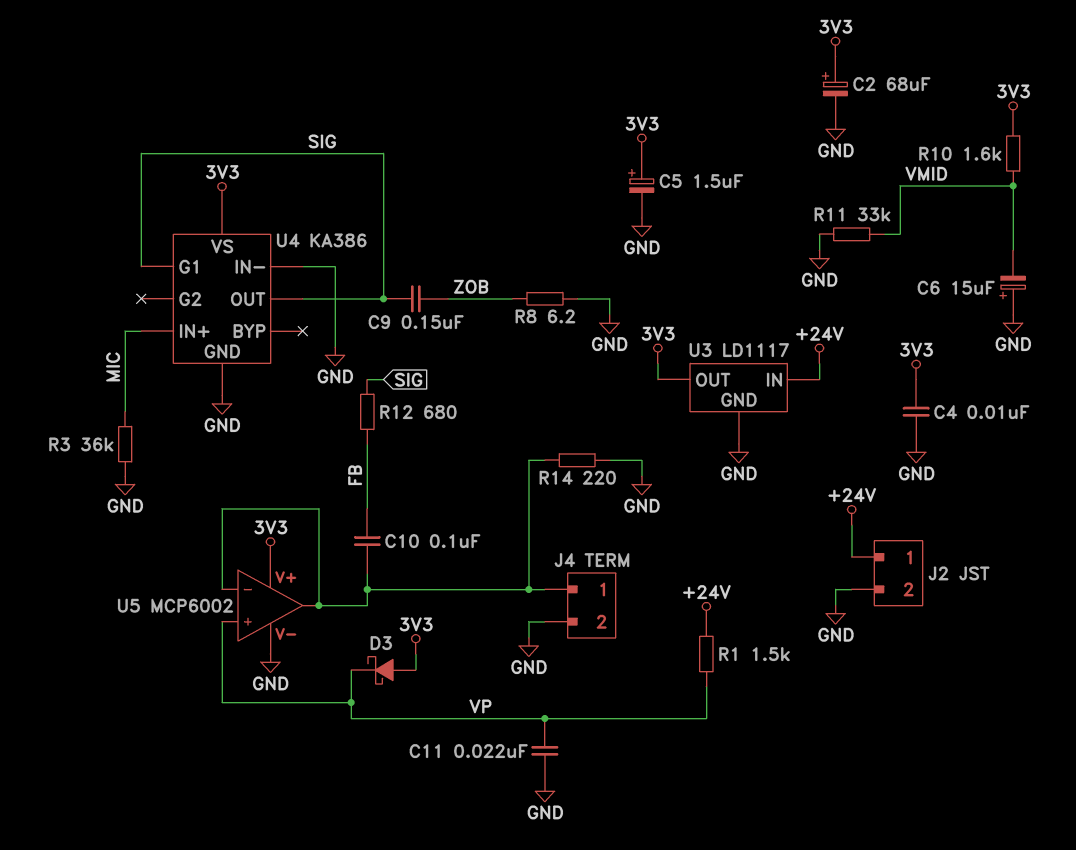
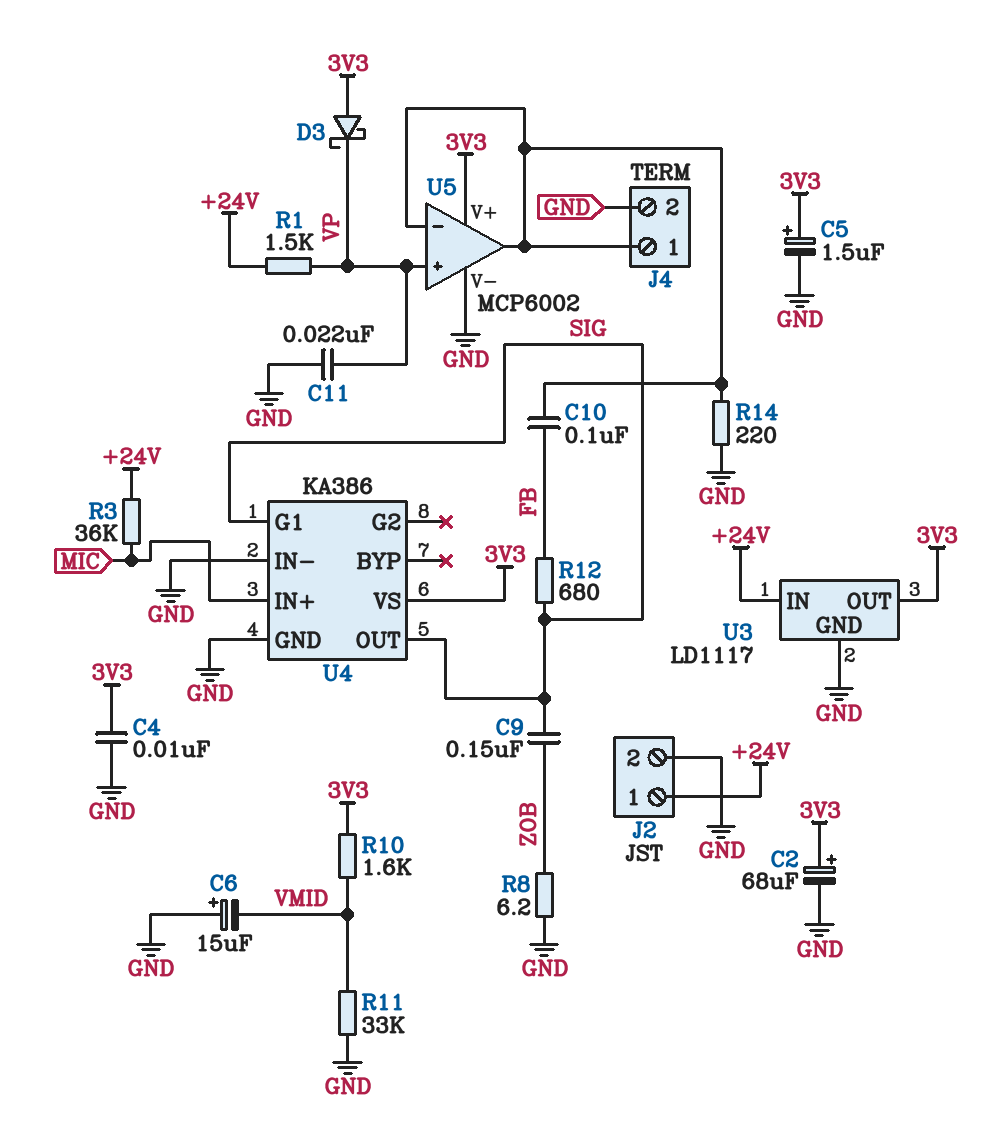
R3: 36k (GND, MIC) -> 36k (+24V, MIC)

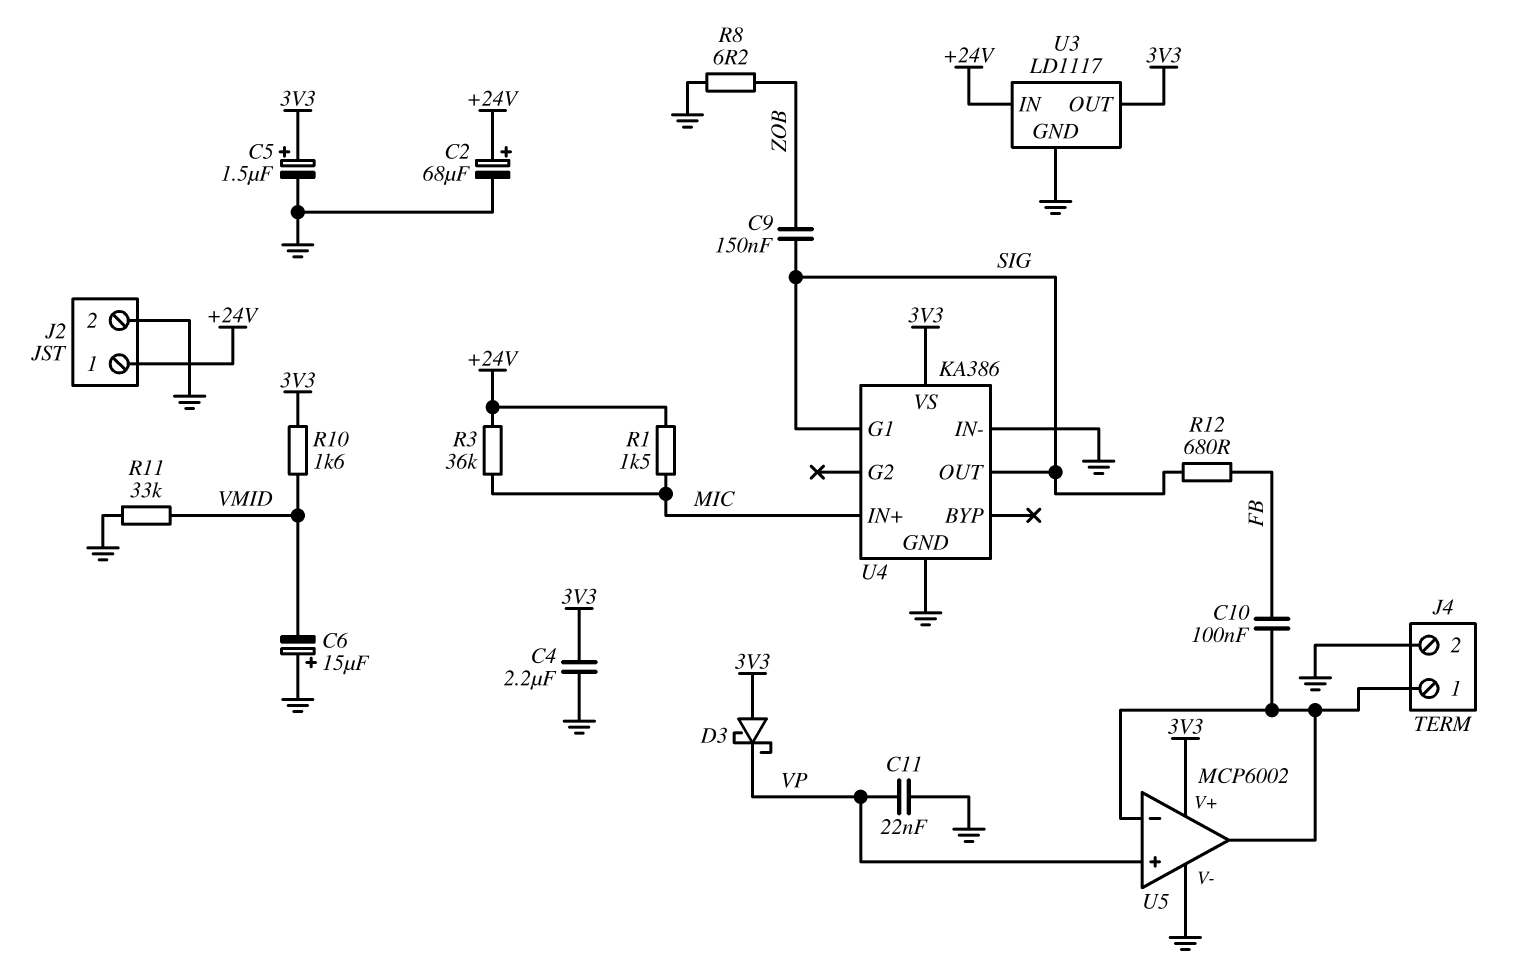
C2: 68uF (plus 3V3, minus GND) -> 68uF (plus +24V, minus GND)
C4: 10nF (3V3, GND) -> 2.2uF (3V3, GND)
R1: 1.5k (+24V, VP) -> 1.5k (+24V, MIC)
R14: 220 (GND, J4/1) -> none

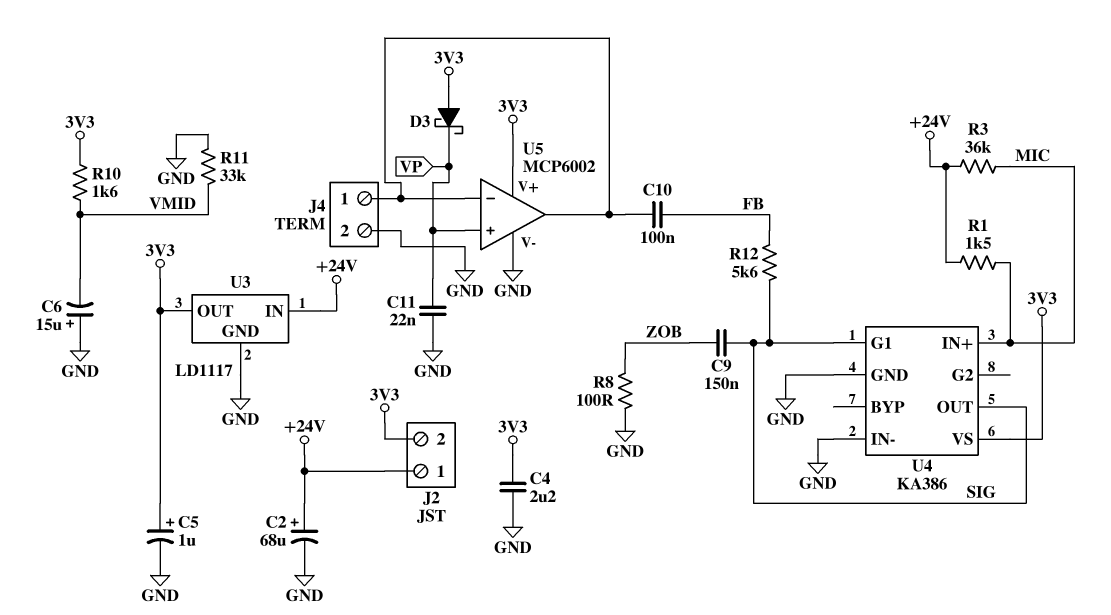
C5: 1.5uF (plus 3V3, minus GND) -> 1uF (plus 3V3, minus GND)
J2 pin 2: GND -> 3V3
R8: 6.2 (GND, ZOB) -> 100 (GND, ZOB)
R12: 680 (FB, SIG) -> 5.6k (FB, SIG)

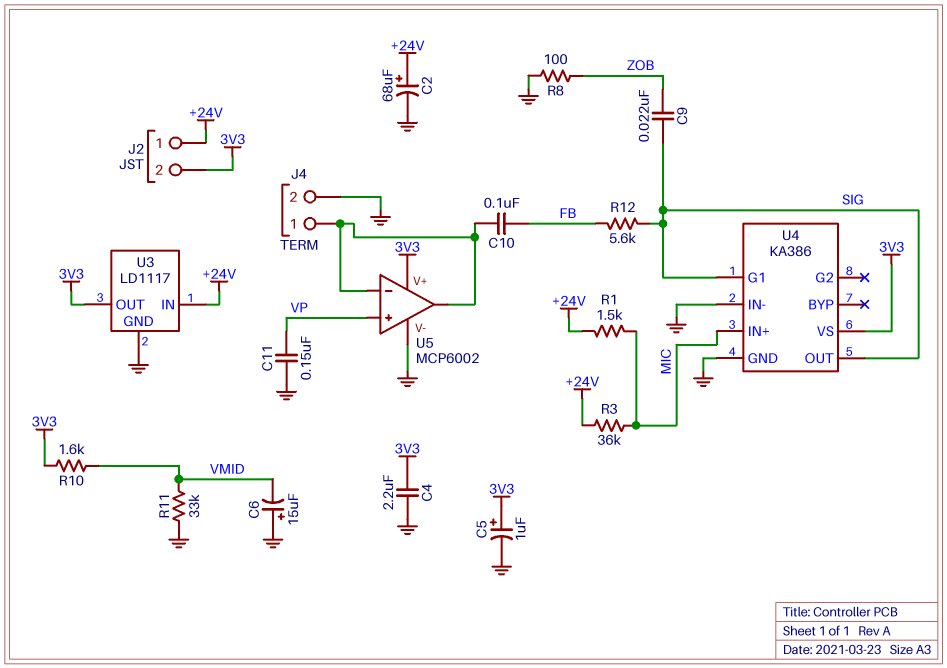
C9: 150nF (SIG, ZOB) -> 22nF (SIG, ZOB)
C11: 22nF (GND, VP) -> 150nF (GND, VP)
D3: schottky (A 3V3, K VP) -> none

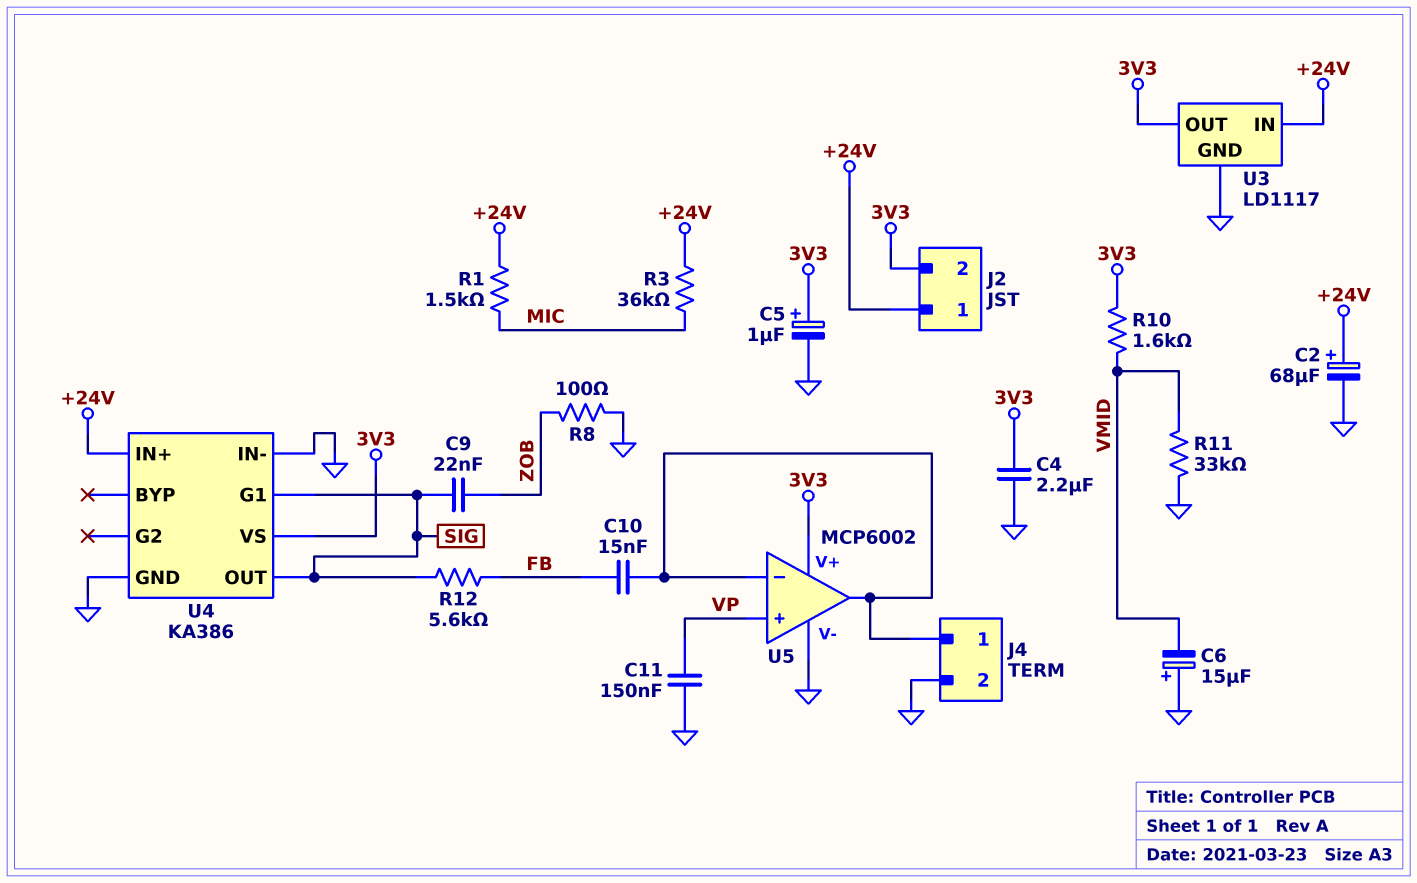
C10: 100nF (FB, J4/1) -> 15nF (FB, J4/1)
U4 pin IN+: MIC -> +24V

